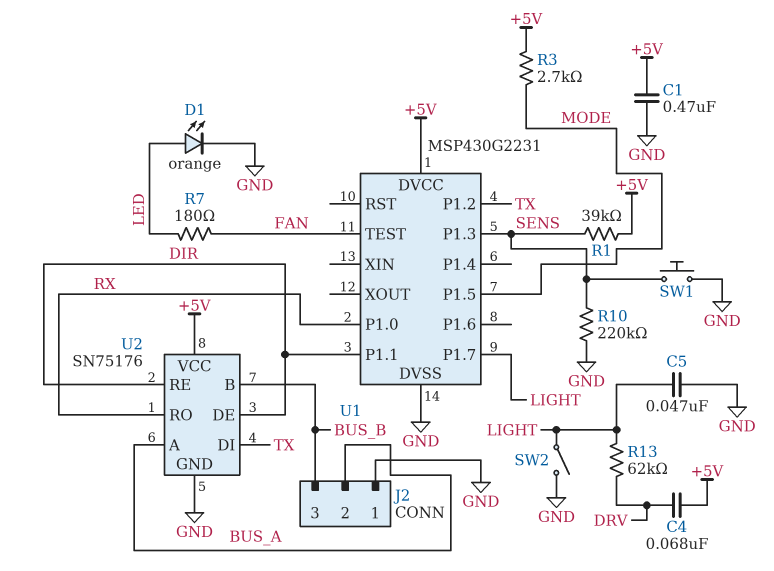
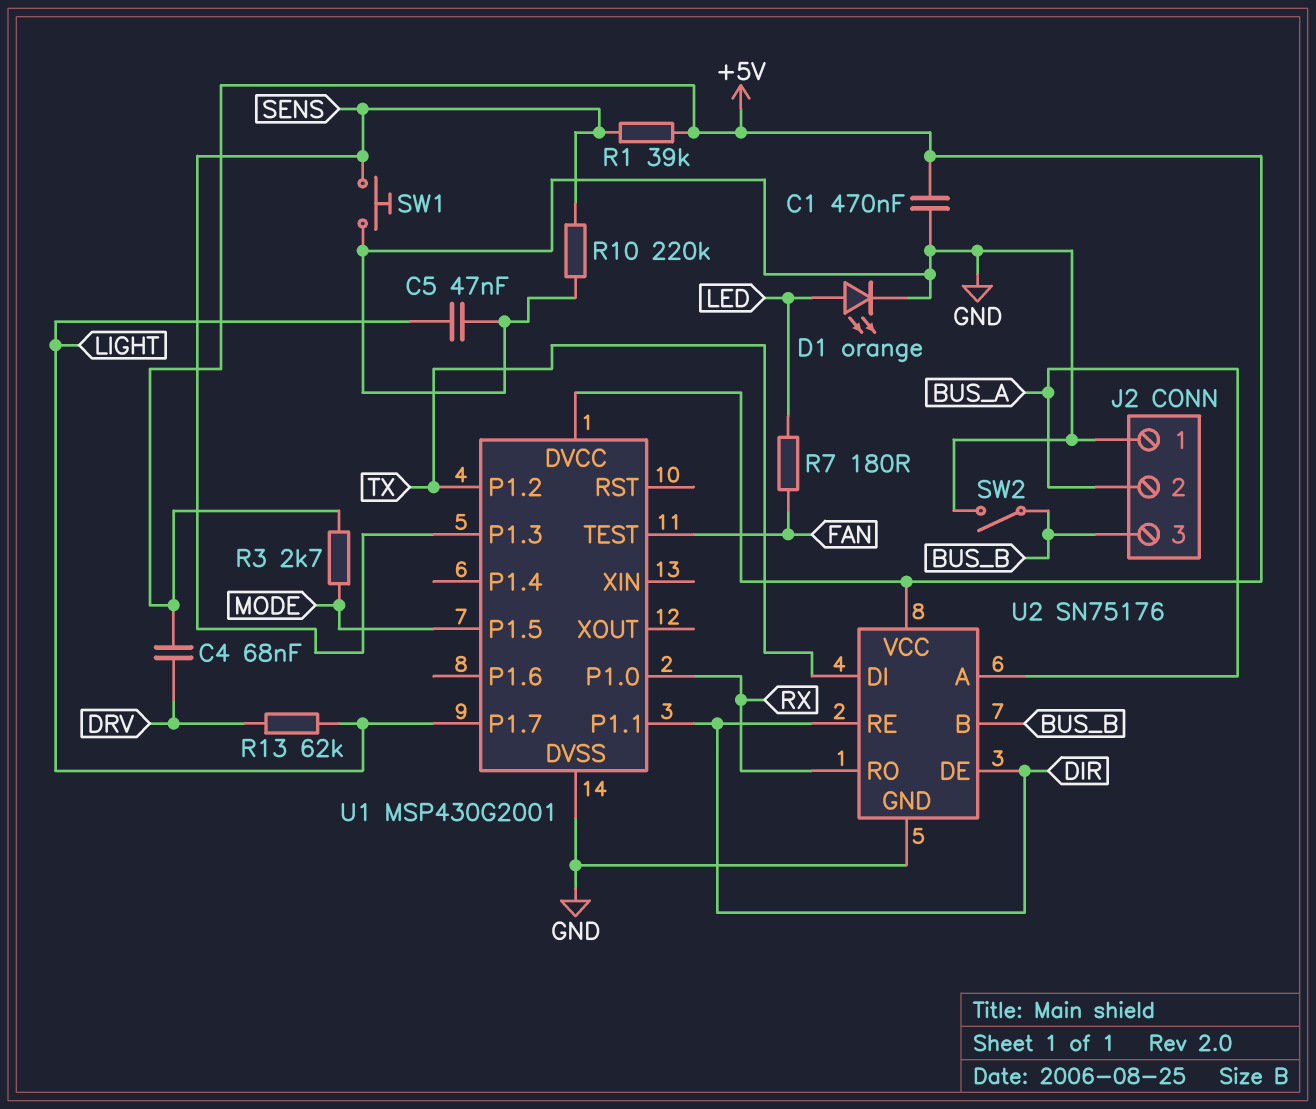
SW2: switch (GND, LIGHT) -> switch (BUS_B, GND)
U1: MSP430G2231 -> MSP430G2001

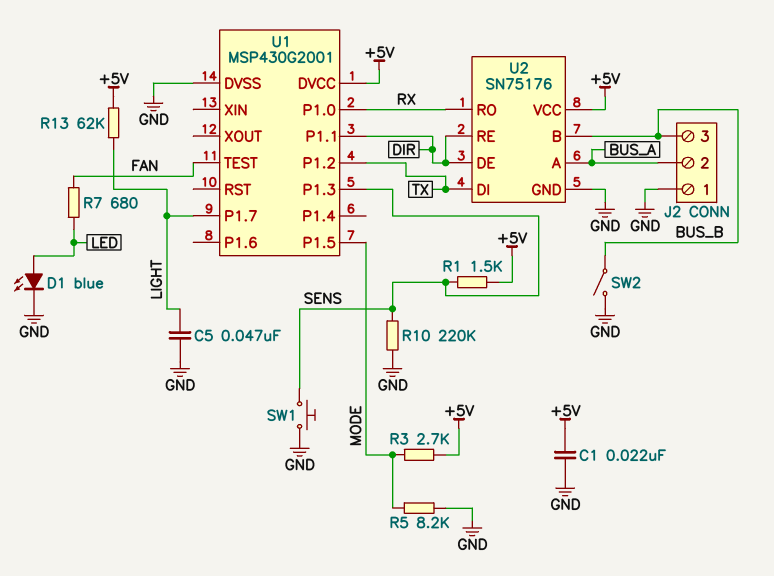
C1: 470nF (+5V, GND) -> 22nF (+5V, GND)
C4: 68nF (+5V, DRV) -> none
D1: LED orange (A LED, K GND) -> LED blue (A LED, K GND)
R1: 39k (+5V, SENS) -> 1.5k (+5V, SENS)
R5: none -> 8.2k (GND, MODE)
R7: 180 (FAN, LED) -> 680 (FAN, LED)
R13: 62k (DRV, LIGHT) -> 62k (+5V, LIGHT)

